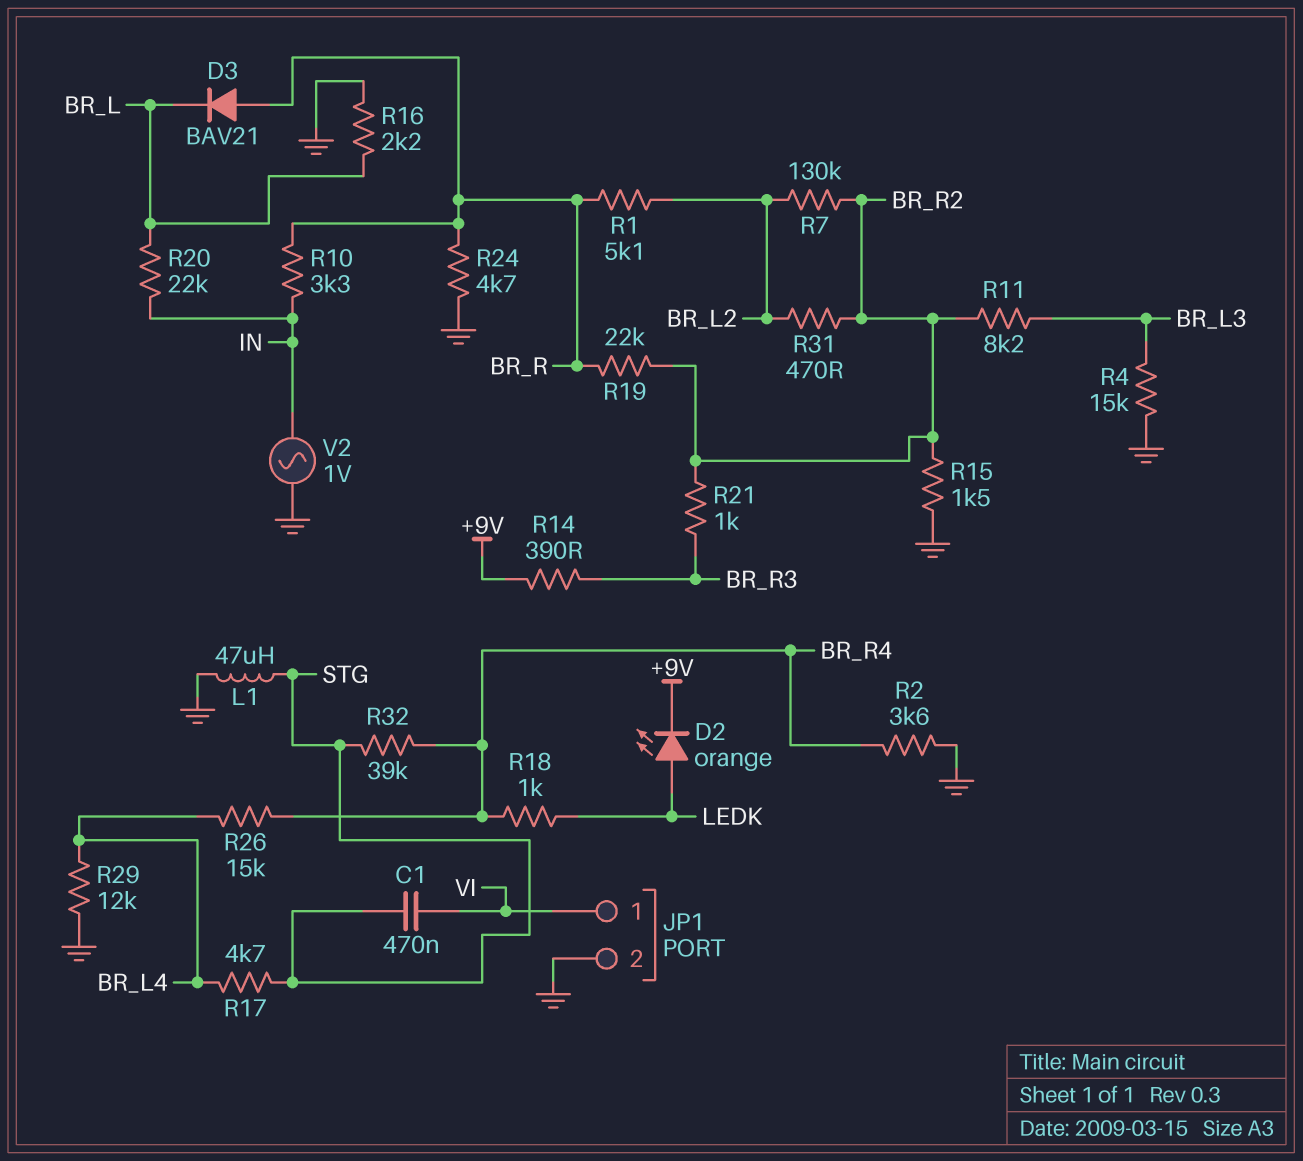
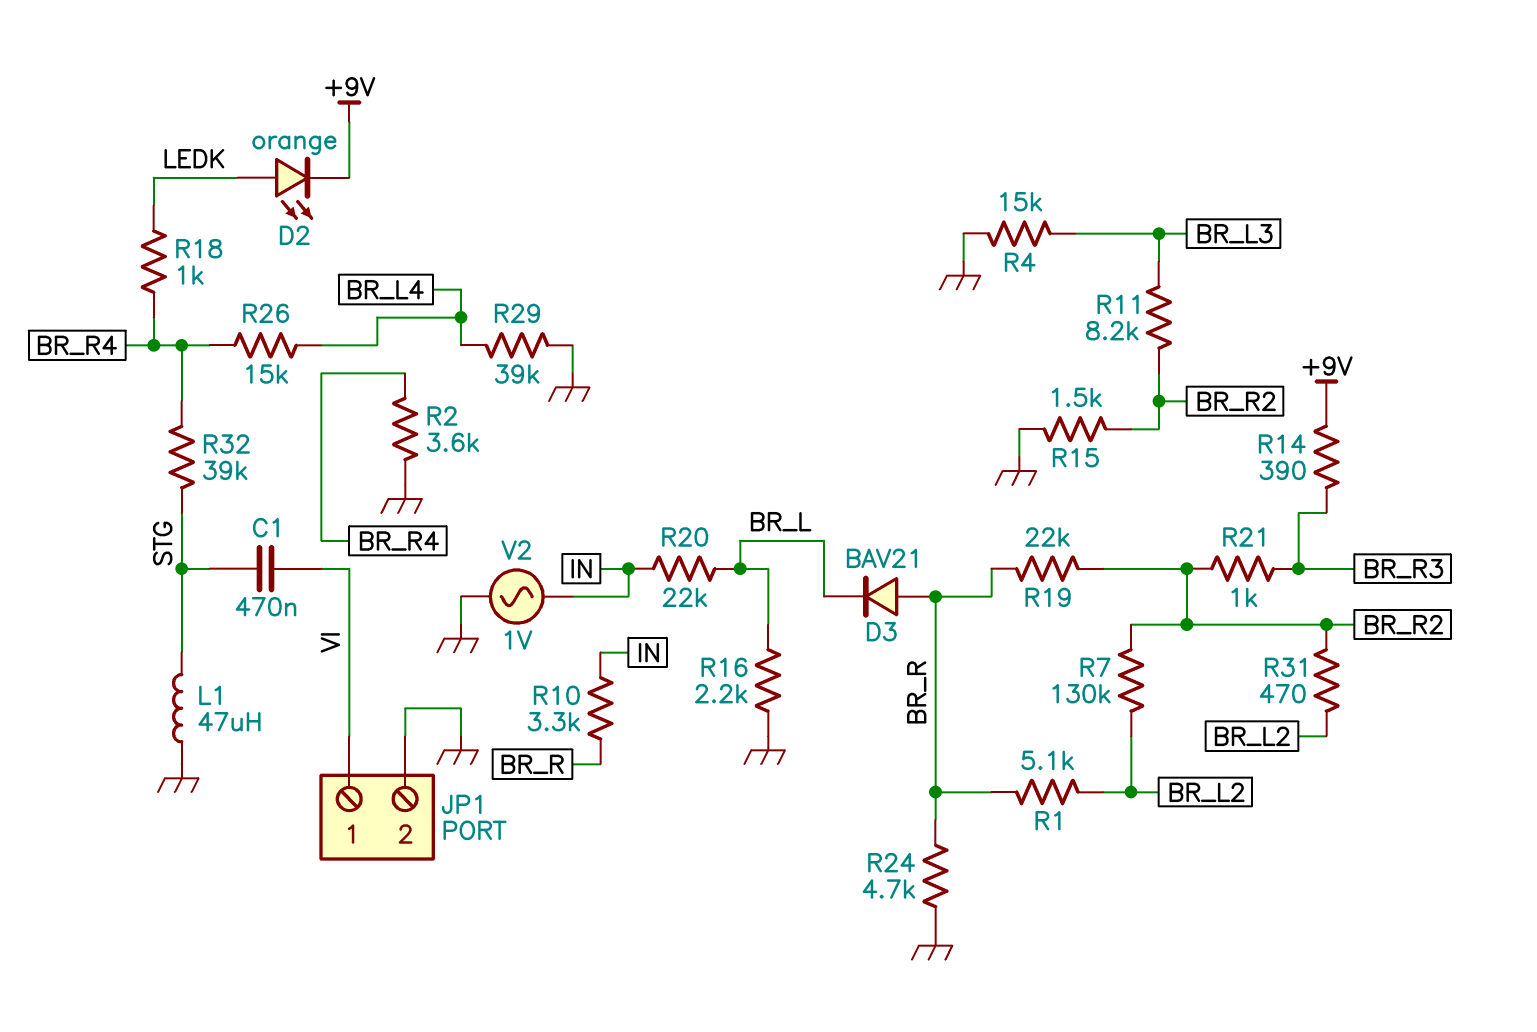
R17: 4.7k (BR_L4, STG) -> none
R29: 12k (BR_L4, GND) -> 39k (BR_L4, GND)

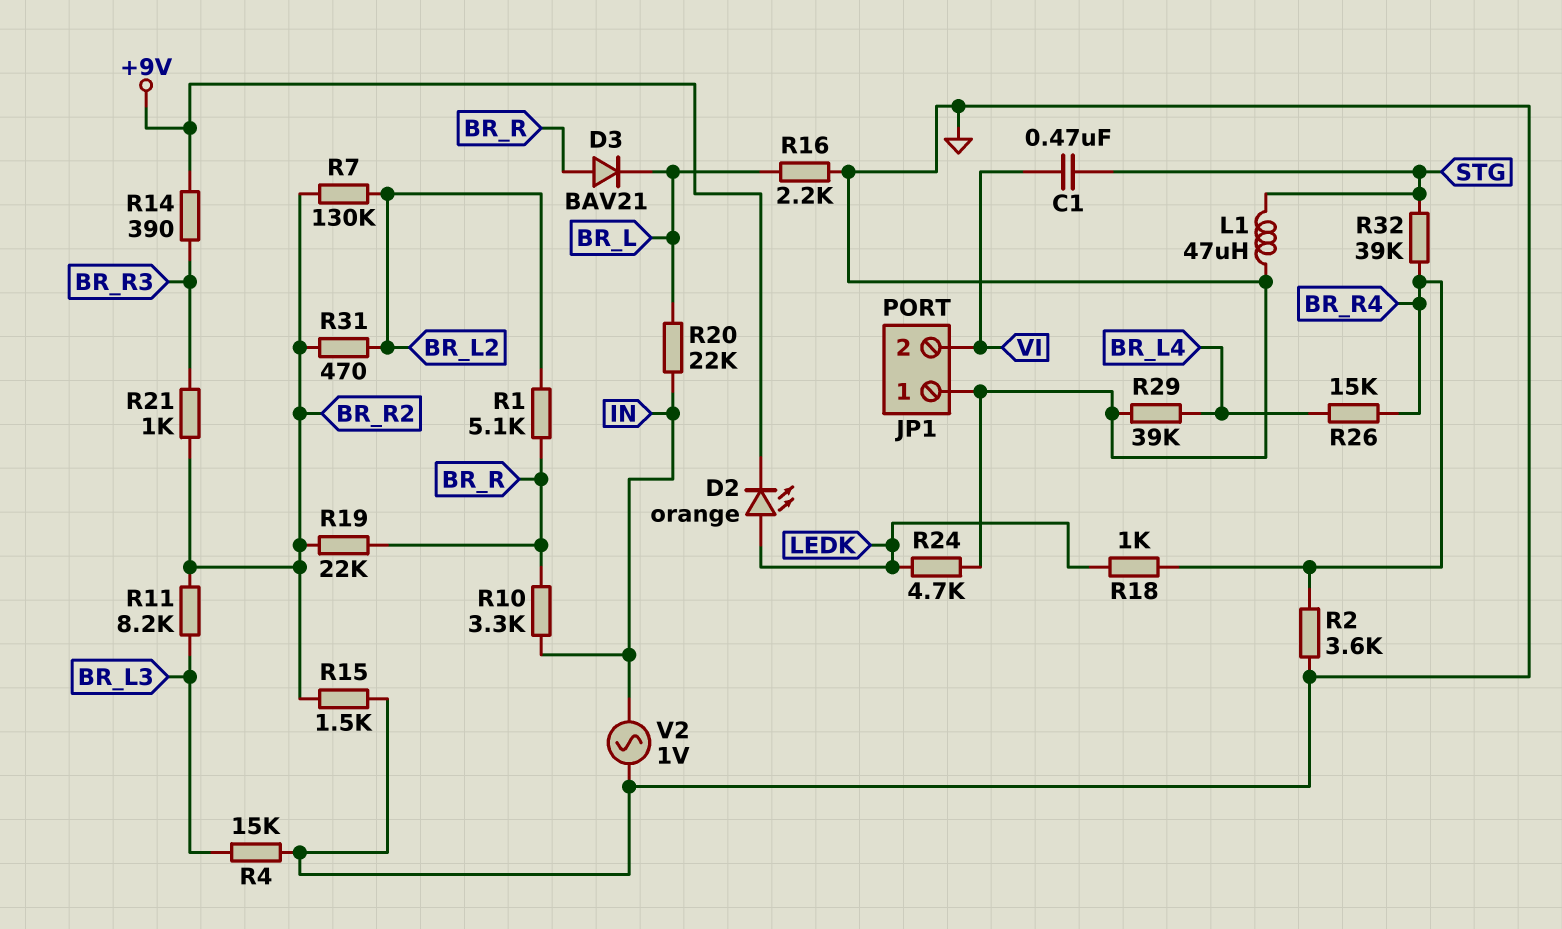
JP1 pin 1: VI -> GND
JP1 pin 2: GND -> VI
R24: 4.7k (BR_R, GND) -> 4.7k (GND, LEDK)

